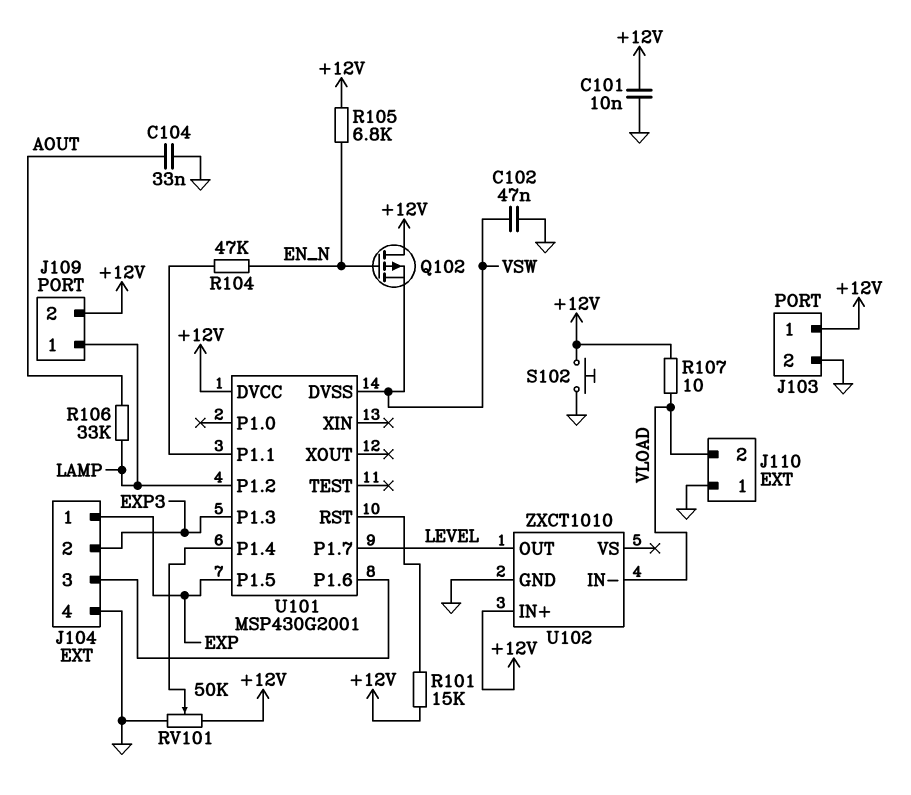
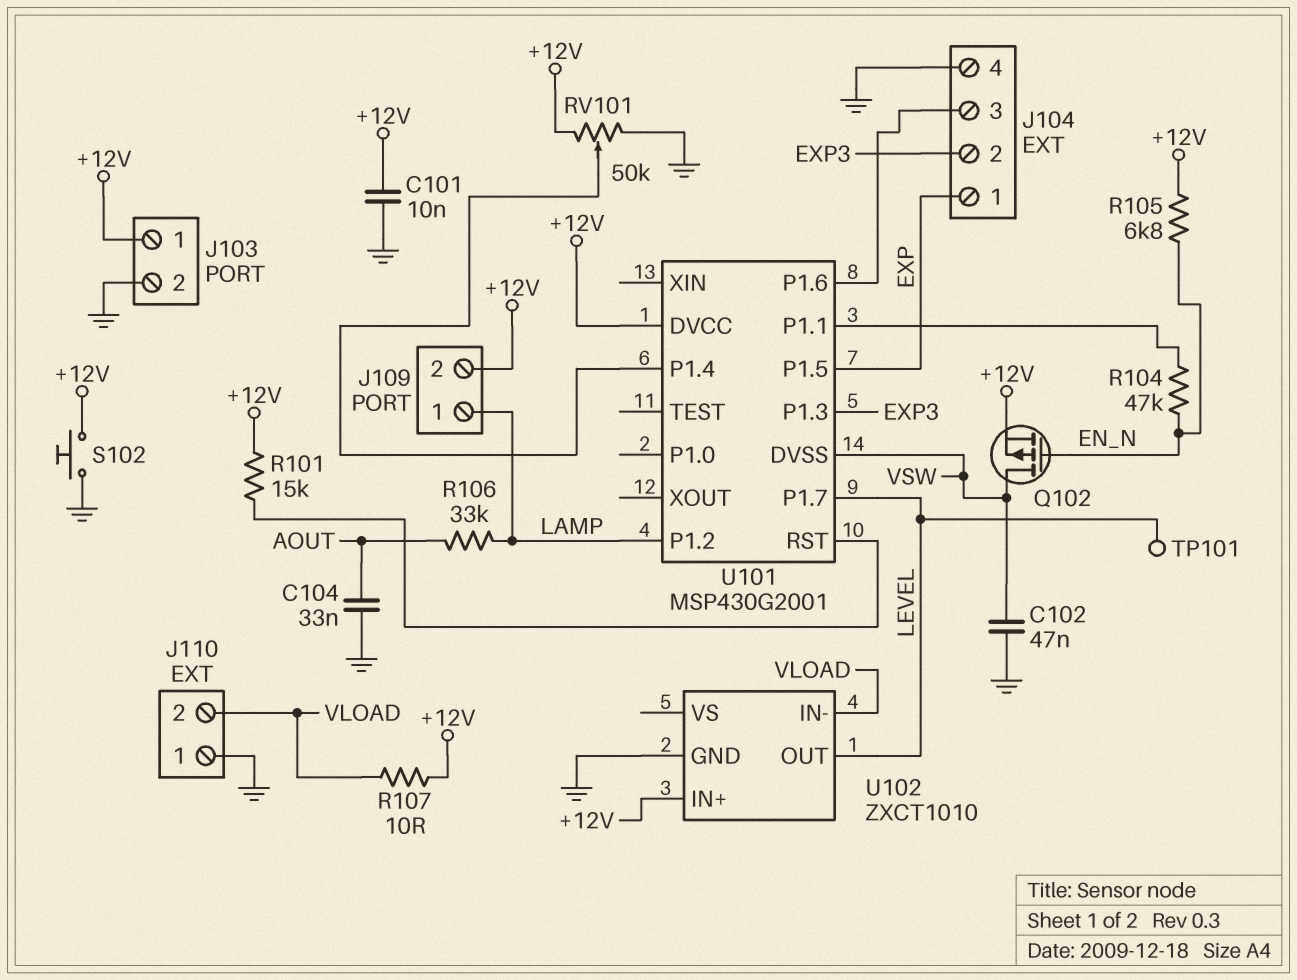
Q102: PMOS (G EN_N, D +12V, S VSW) -> PMOS (G EN_N, D VSW, S +12V)
TP101: none -> test point (LEVEL)

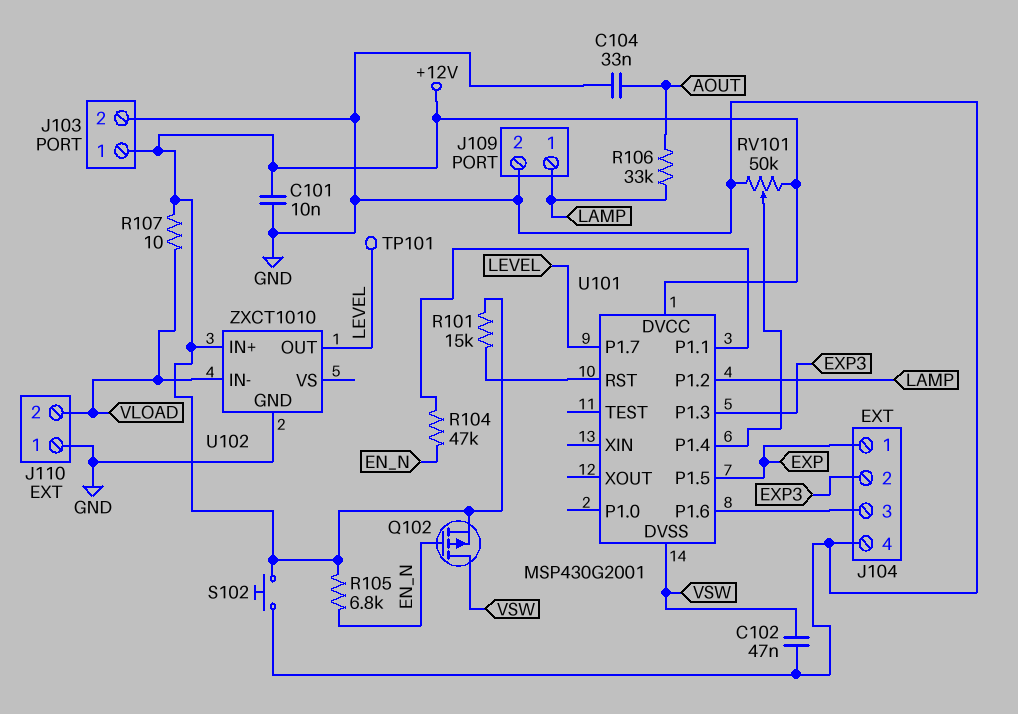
J109 pin 2: +12V -> GND

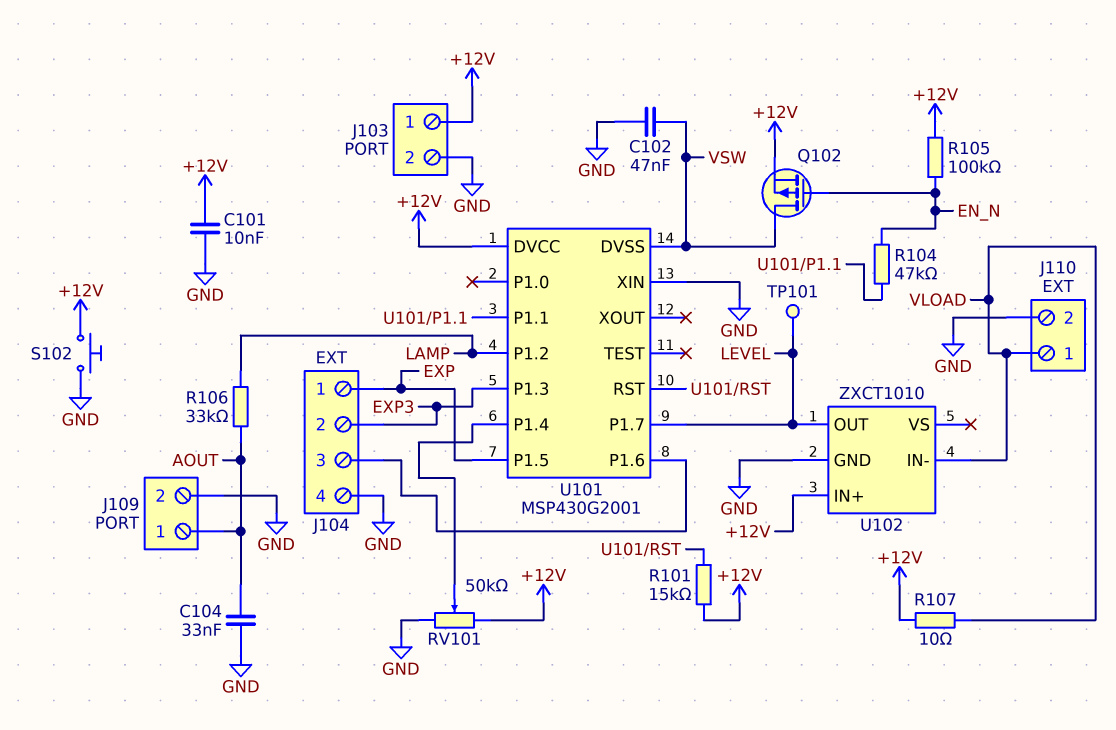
J109 pin 1: LAMP -> AOUT
J110 pin 1: GND -> VLOAD
J110 pin 2: VLOAD -> GND
R105: 6.8k (+12V, EN_N) -> 100k (+12V, EN_N)
U101 pin XIN: none -> GND

